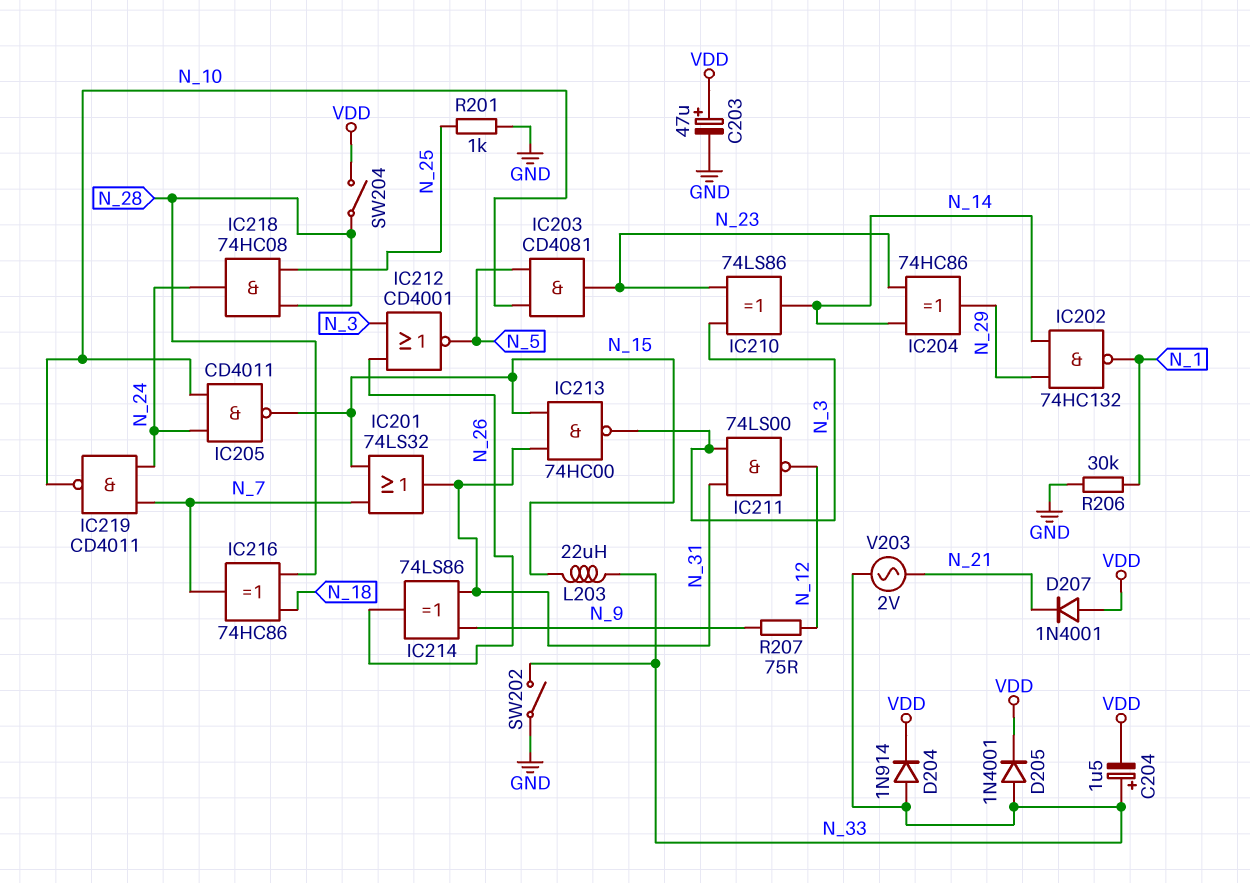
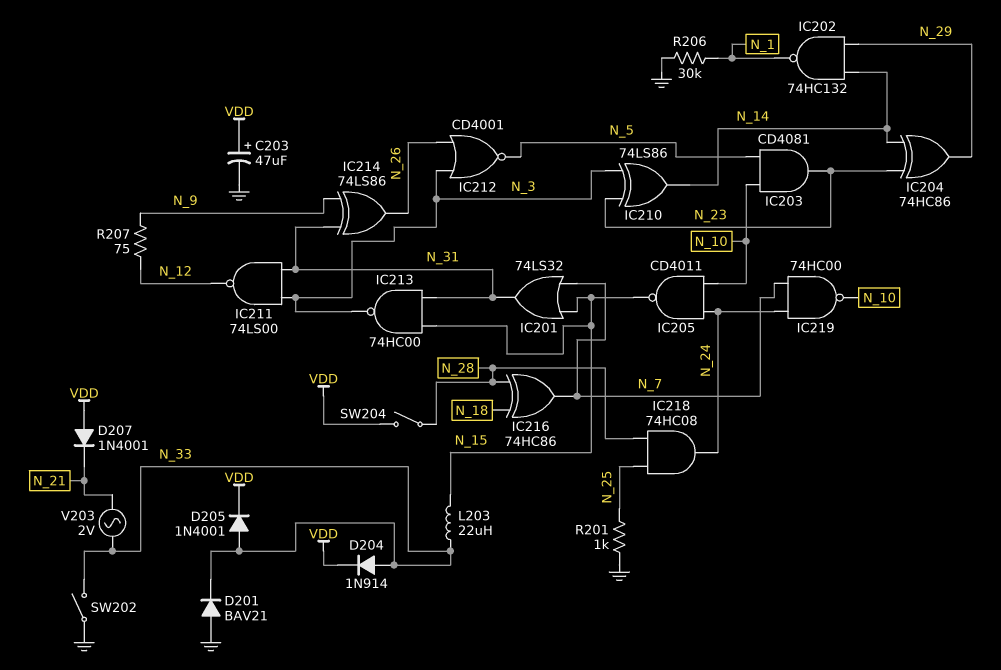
C204: 1.5uF (plus N_33, minus VDD) -> none
D201: none -> diode BAV21 (A GND, K N_33)
IC219: NAND CD4011 (in N_7, in N_24, out N_10) -> NAND 74HC00 (in N_7, in N_24, out N_10)

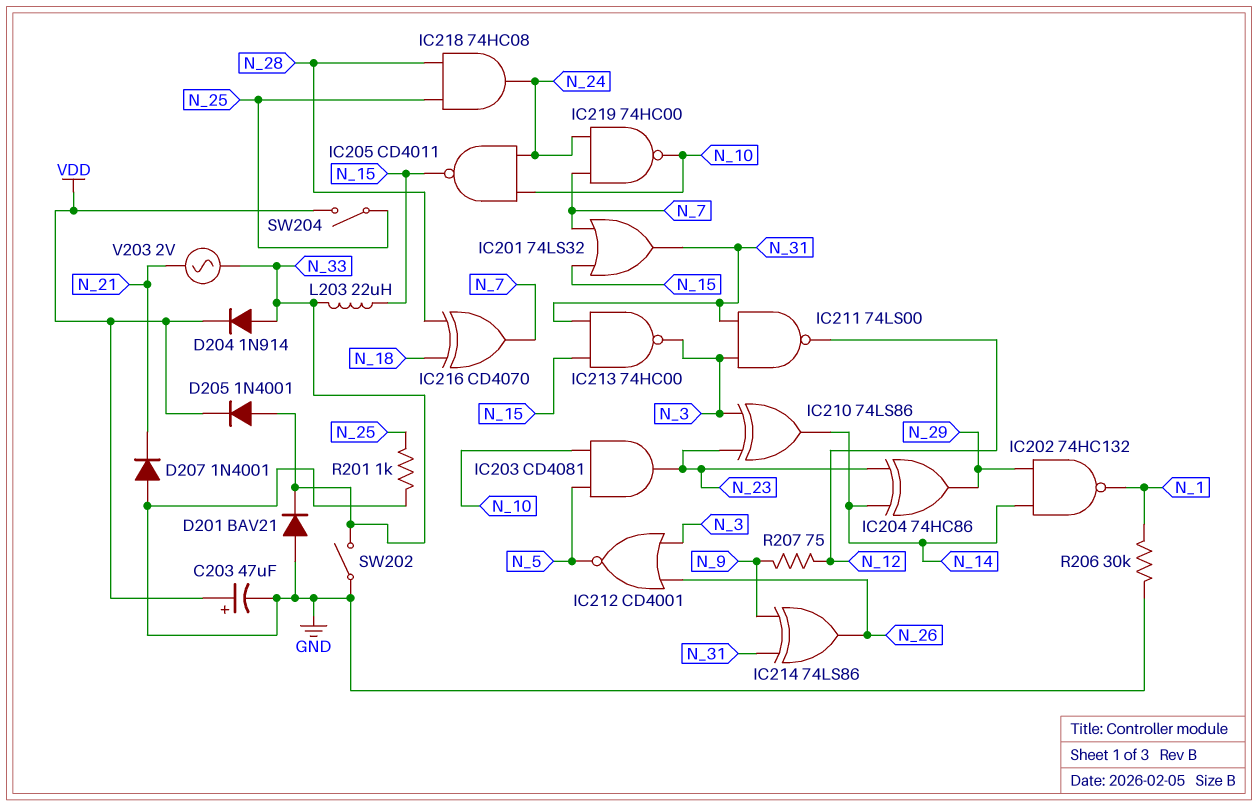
D207: diode 1N4001 (A VDD, K N_21) -> diode 1N4001 (A GND, K N_21)
IC216: XOR 74HC86 (in N_18, in N_28, out N_7) -> XOR CD4070 (in N_18, in N_28, out N_7)
SW204: switch (N_28, VDD) -> switch (N_25, VDD)

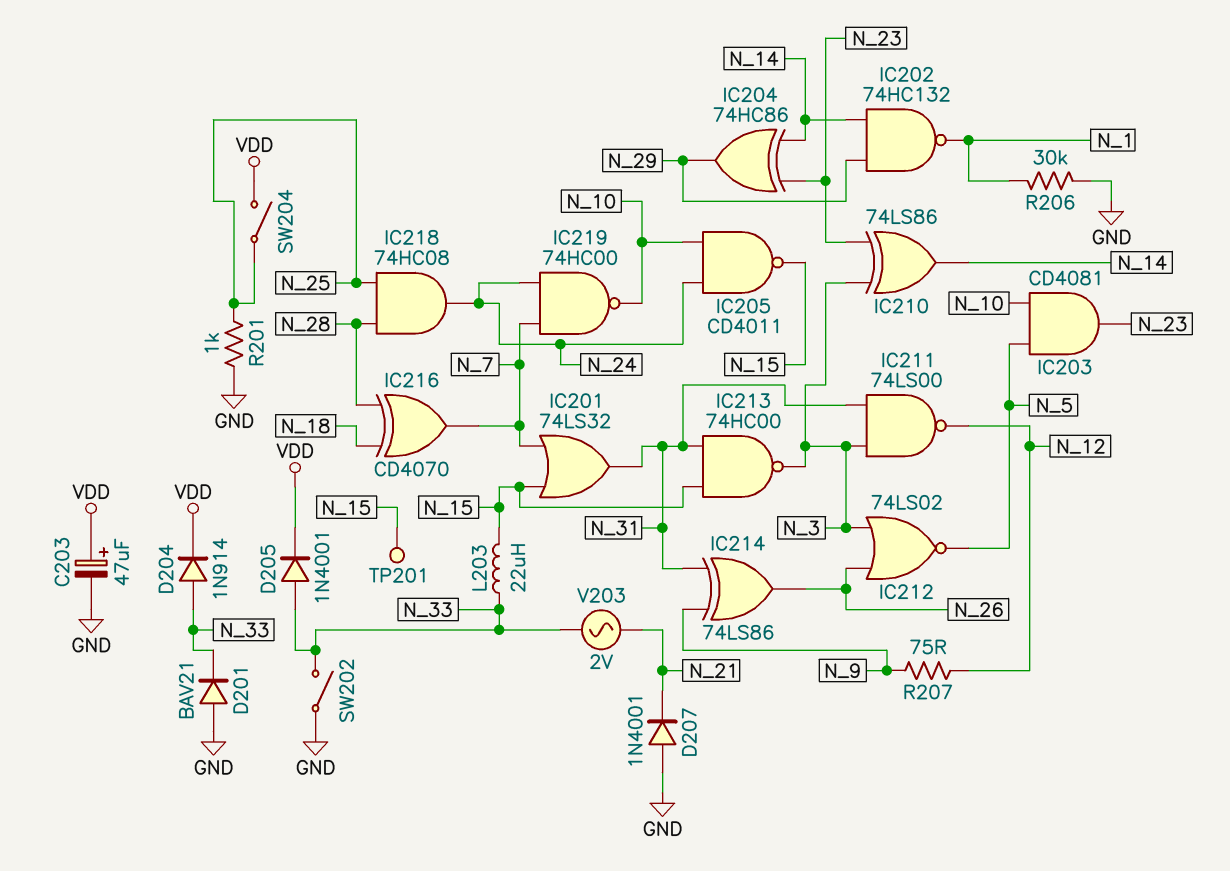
IC212: NOR CD4001 (in N_3, in N_26, out N_5) -> NOR 74LS02 (in N_3, in N_26, out N_5)
TP201: none -> test point (N_15)

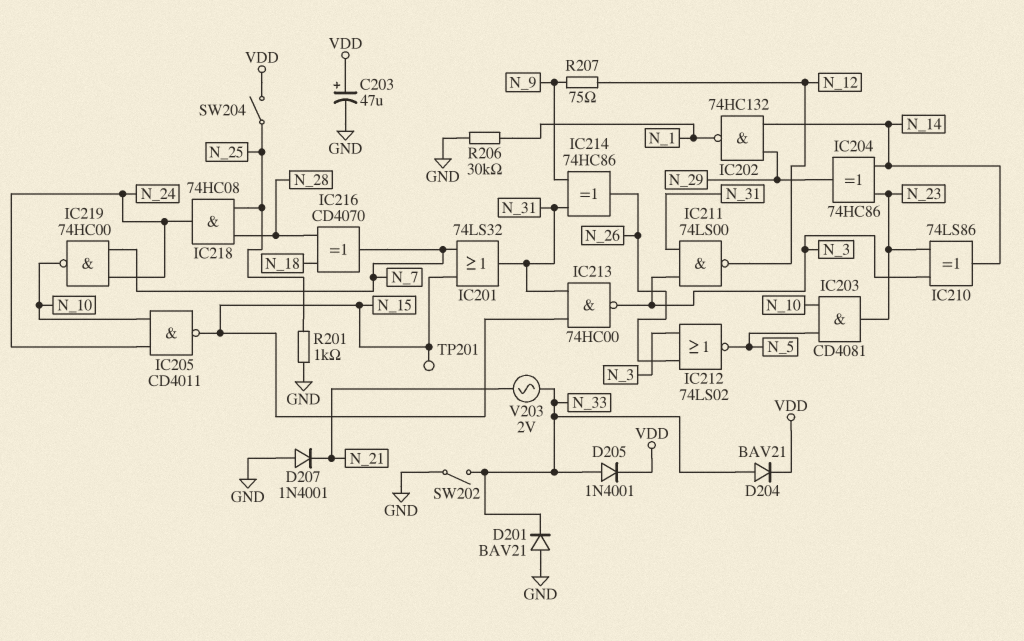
D204: diode 1N914 (A N_33, K VDD) -> diode BAV21 (A N_33, K VDD)
IC214: XOR 74LS86 (in N_9, in N_31, out N_26) -> XOR 74HC86 (in N_9, in N_31, out N_26)
L203: 22uH (N_15, N_33) -> none

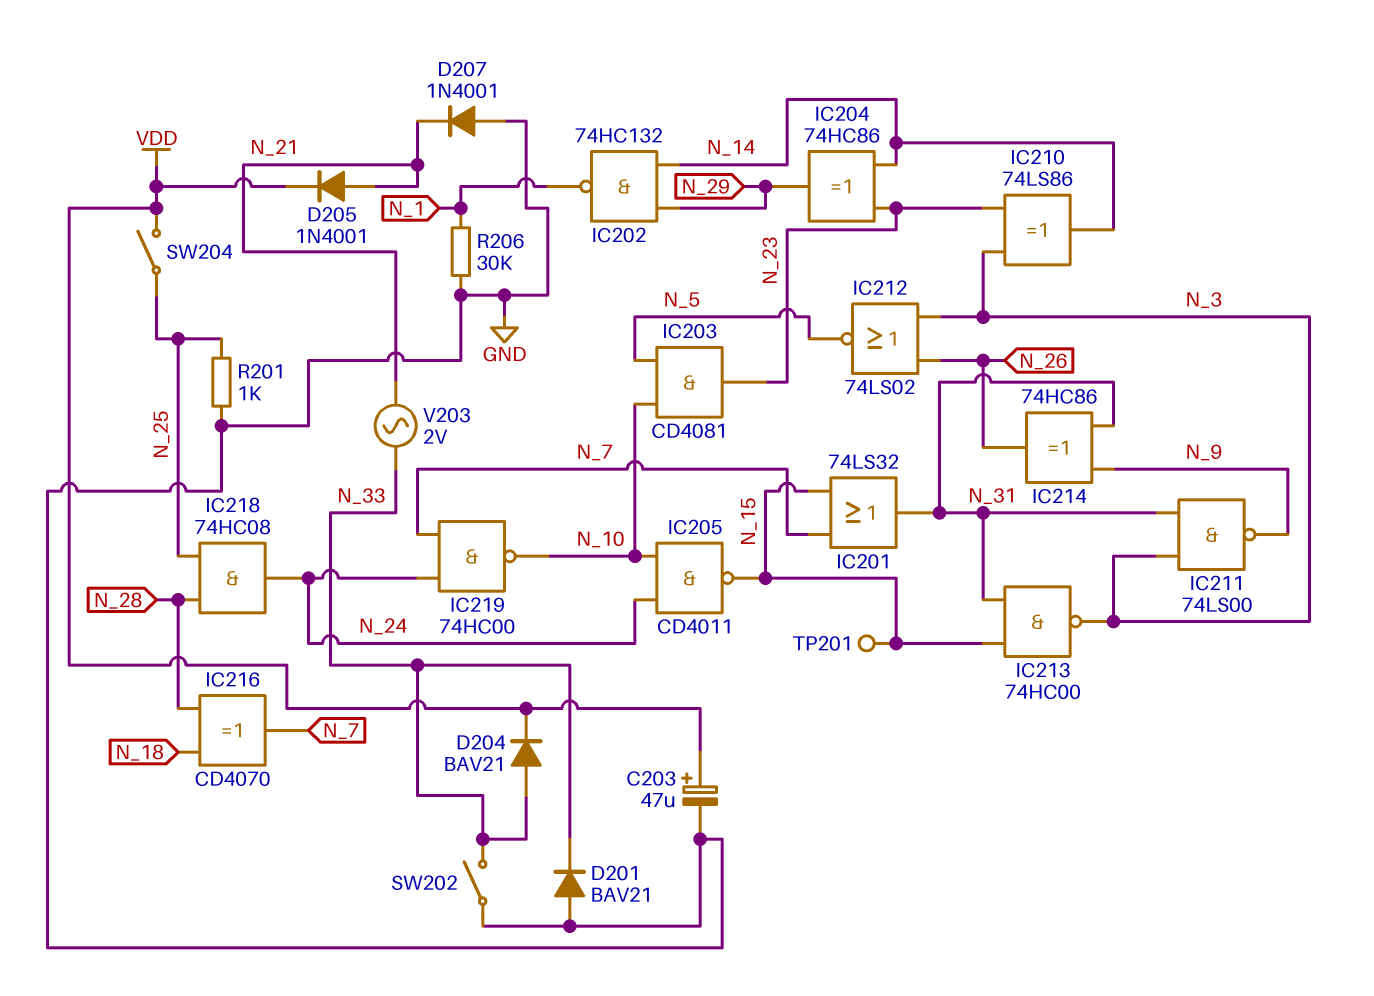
D205: diode 1N4001 (A N_33, K VDD) -> diode 1N4001 (A N_21, K VDD)
IC211: NAND 74LS00 (in N_3, in N_31, out N_12) -> NAND 74LS00 (in N_3, in N_31, out N_9)
R207: 75 (N_9, N_12) -> none

